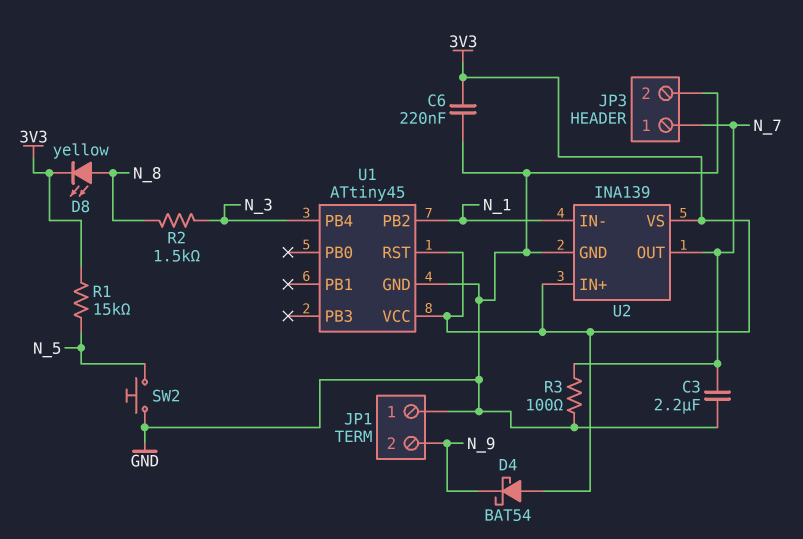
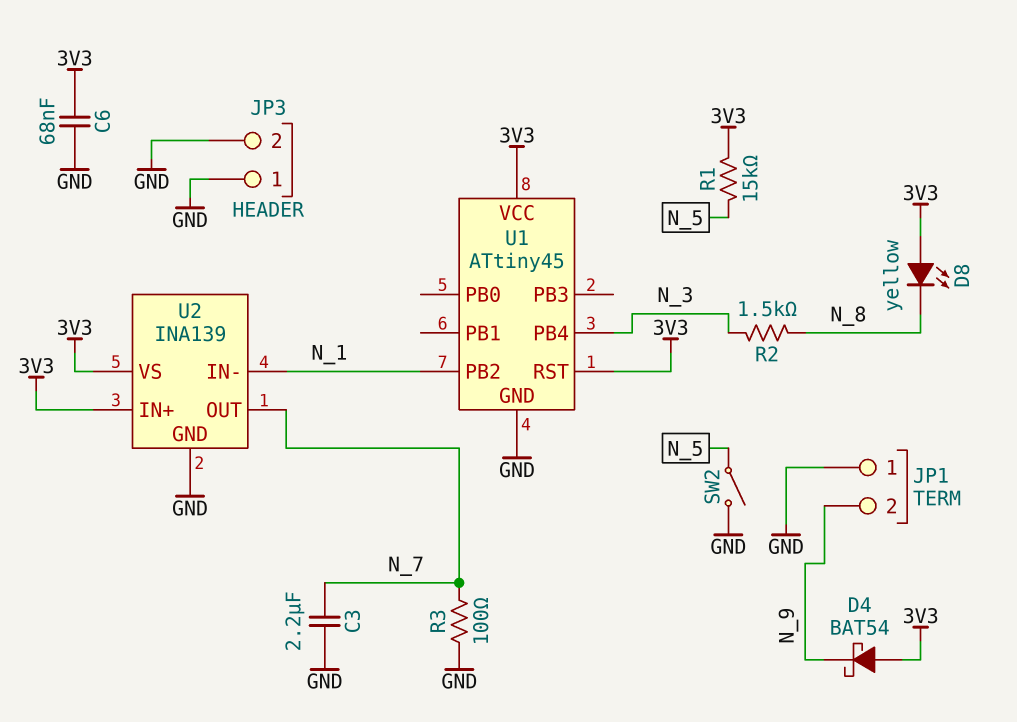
C6: 220nF (3V3, GND) -> 68nF (3V3, GND)
D8: LED yellow (A N_8, K 3V3) -> LED yellow (A 3V3, K N_8)
JP3 pin 1: N_7 -> GND
SW2: button (GND, N_5) -> switch (GND, N_5)

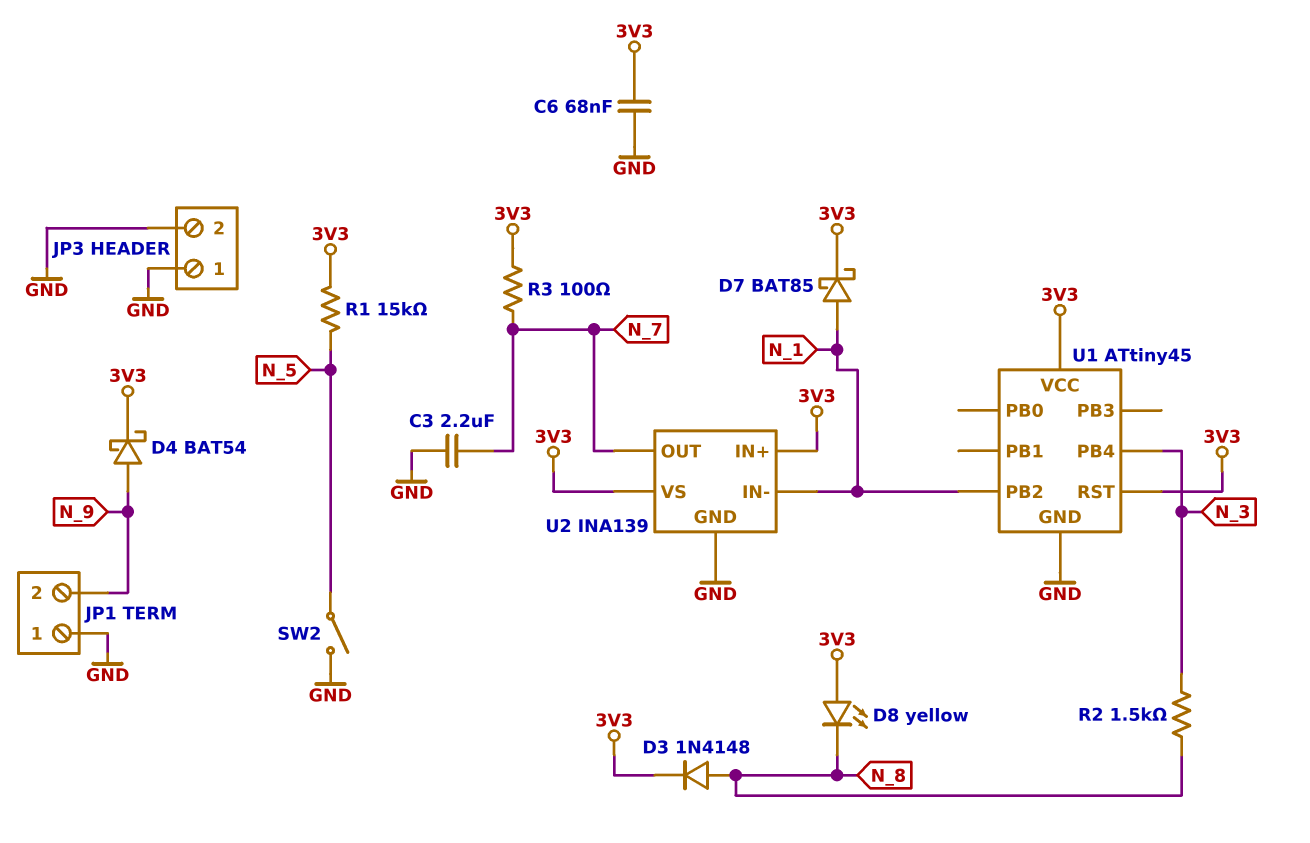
D3: none -> diode 1N4148 (A N_8, K 3V3)
D4: schottky BAT54 (A 3V3, K N_9) -> schottky BAT54 (A N_9, K 3V3)
D7: none -> schottky BAT85 (A N_1, K 3V3)
R3: 100 (GND, N_7) -> 100 (3V3, N_7)

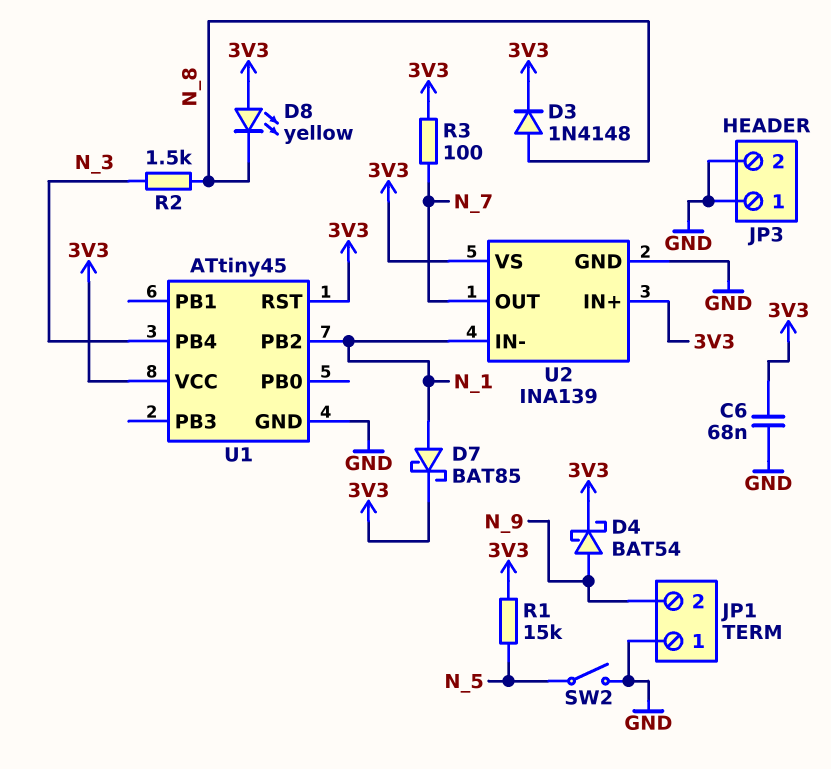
C3: 2.2uF (GND, N_7) -> none

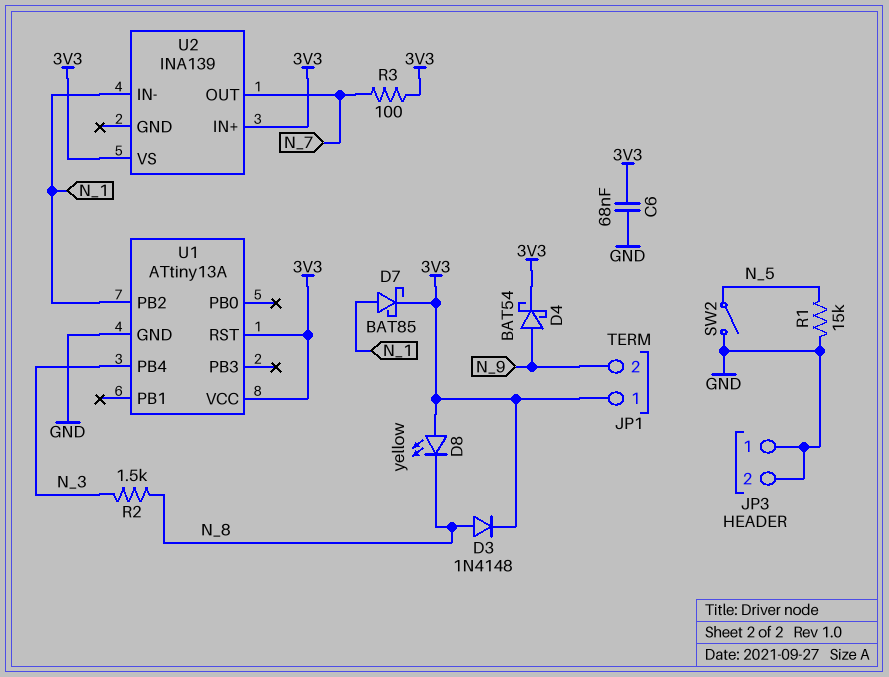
JP1 pin 1: GND -> 3V3
R1: 15k (3V3, N_5) -> 15k (GND, N_5)
U1: ATtiny45 -> ATtiny13A
U2 pin GND: GND -> none

